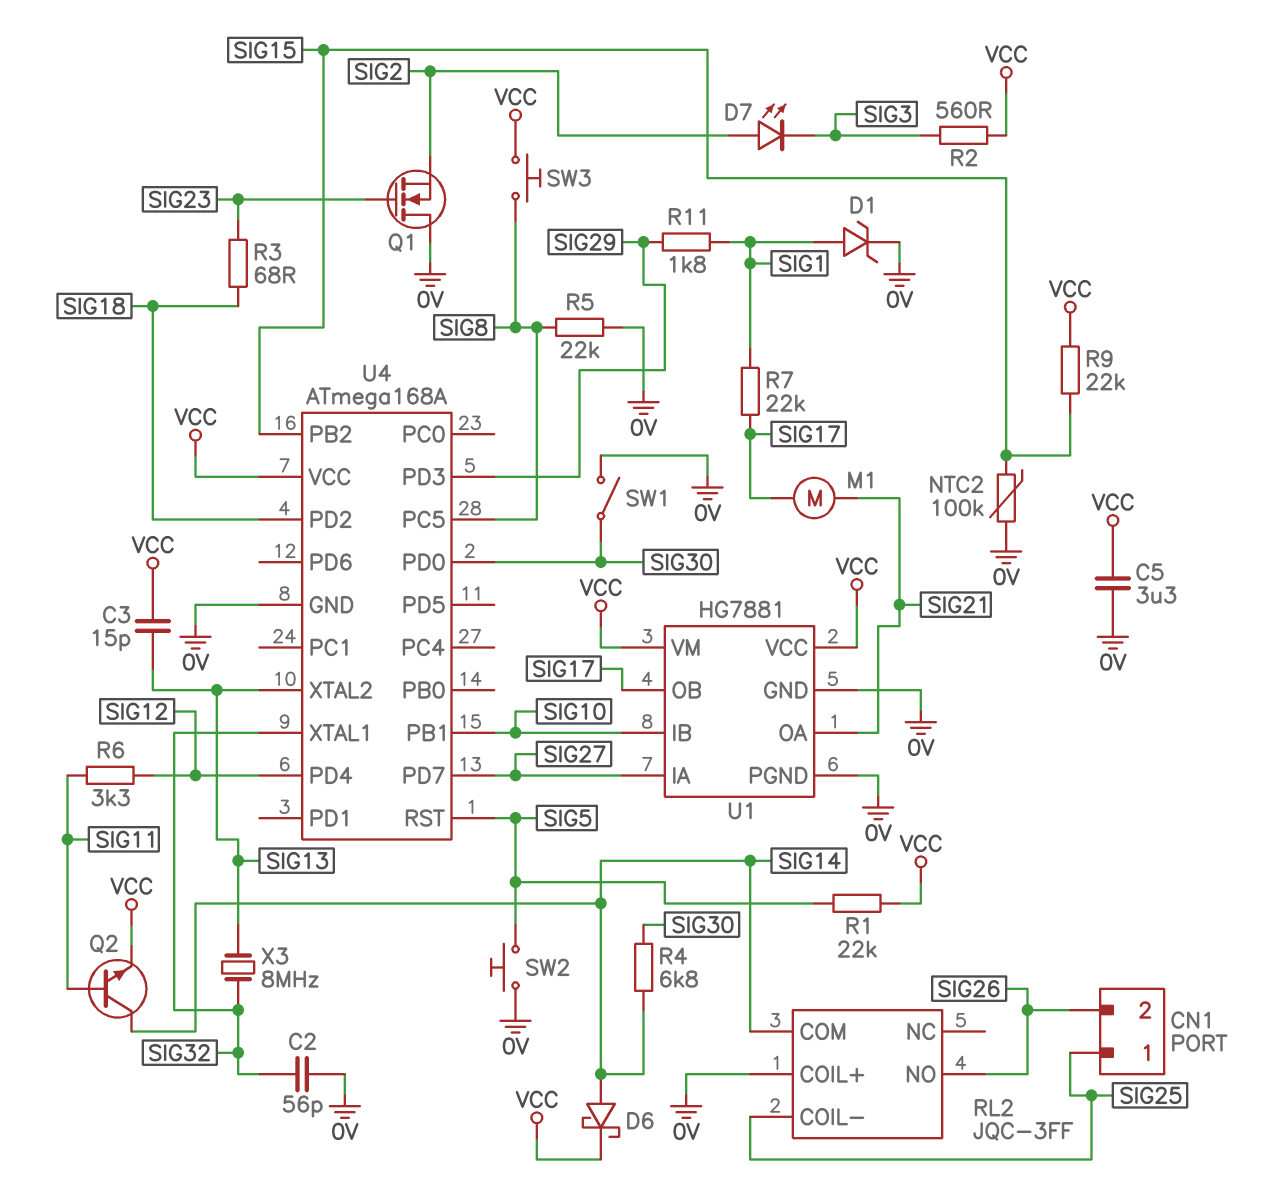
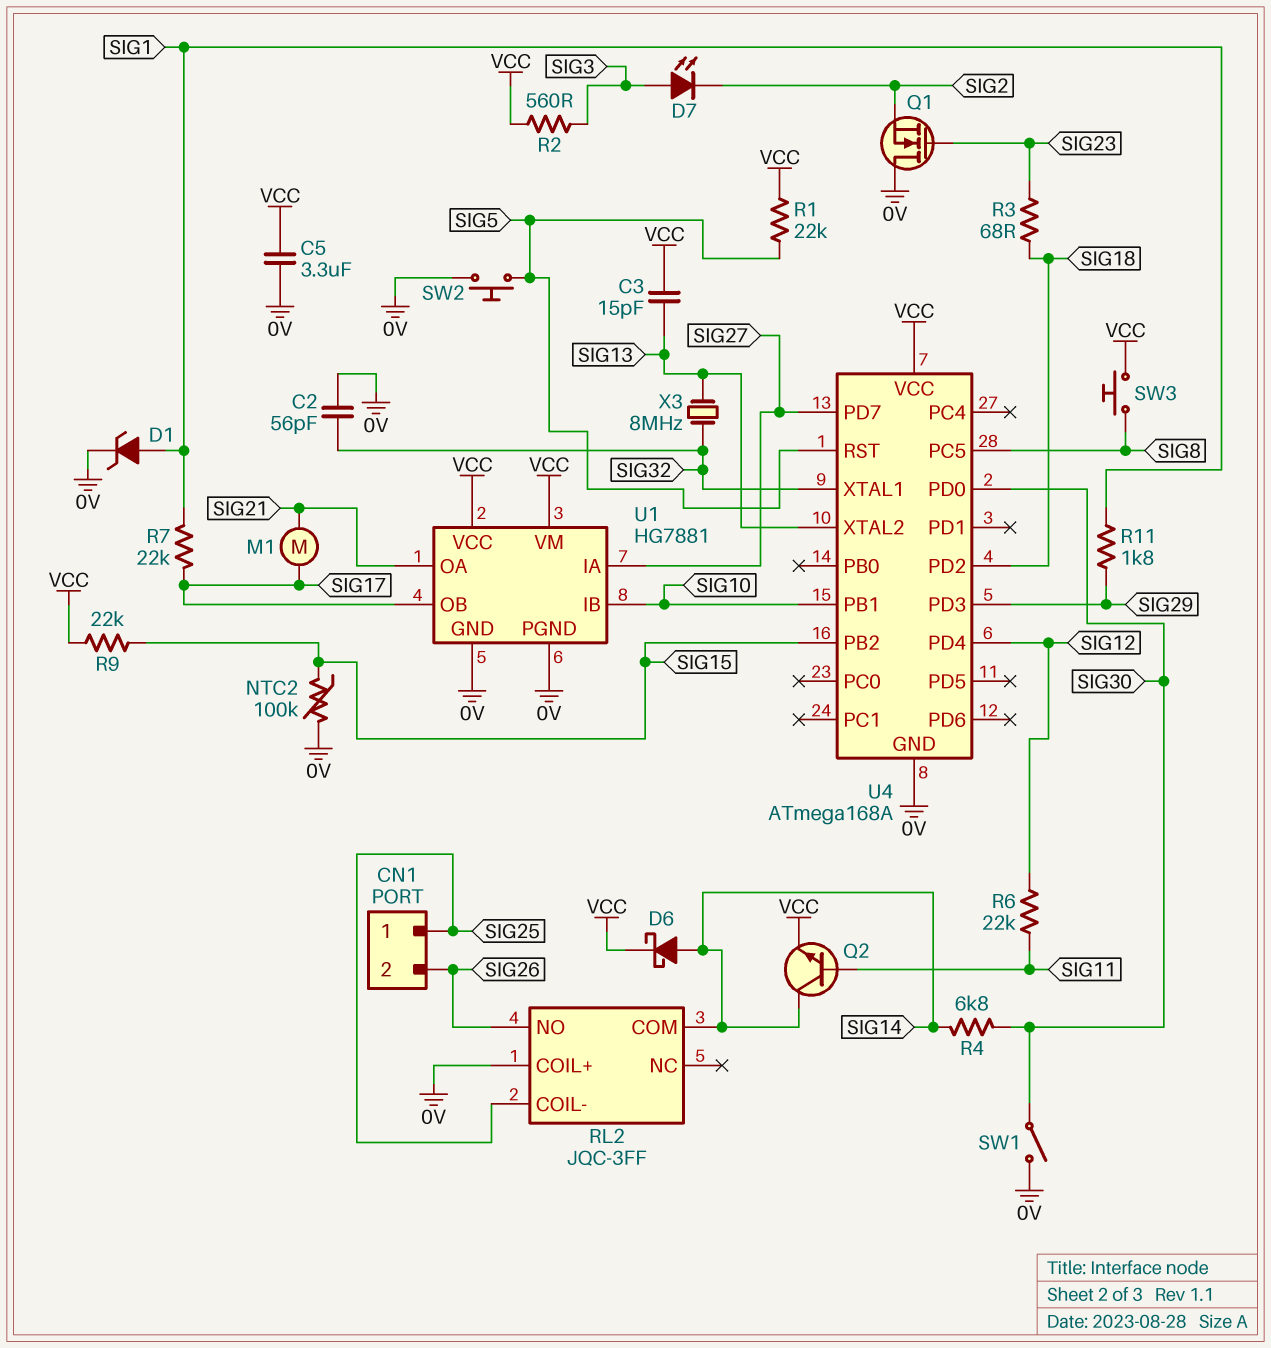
D7: LED (A SIG2, K SIG3) -> LED (A SIG3, K SIG2)
R5: 22k (0V, SIG8) -> none
R6: 3.3k (SIG11, SIG12) -> 22k (SIG11, SIG12)

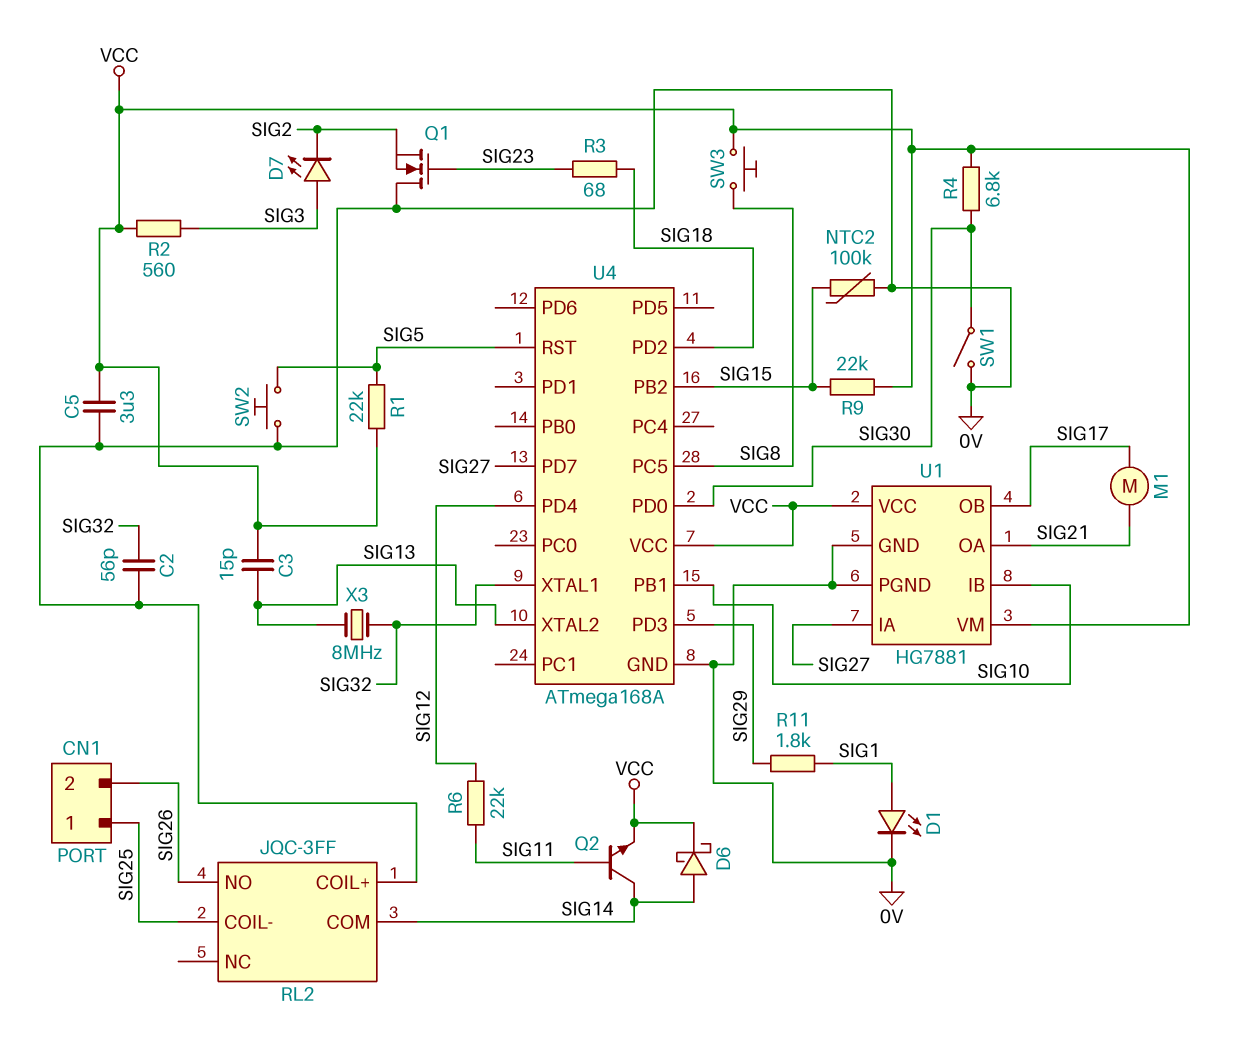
D1: zener (A SIG1, K 0V) -> LED (A SIG1, K 0V)
R4: 6.8k (SIG14, SIG30) -> 6.8k (SIG30, VCC)
R7: 22k (SIG1, SIG17) -> none

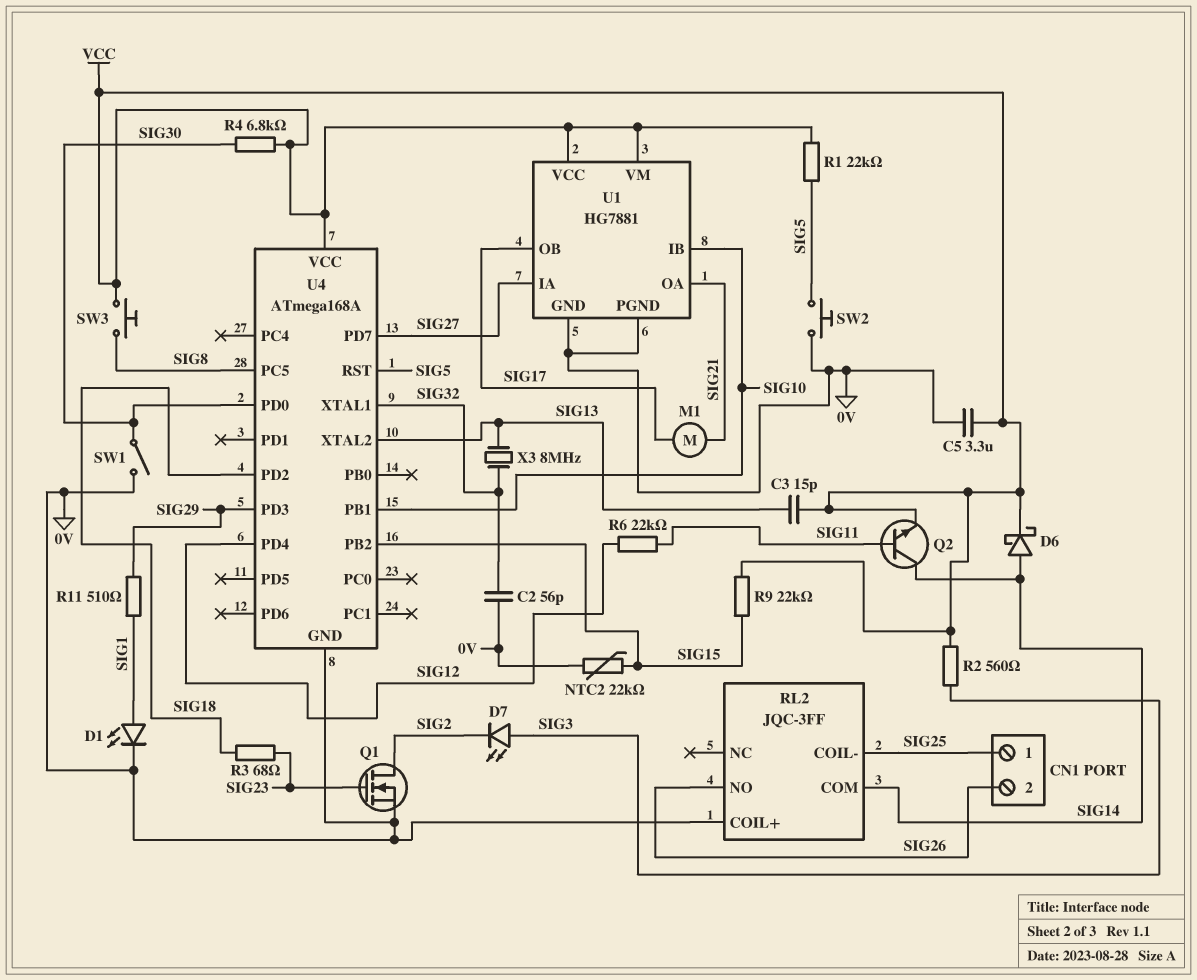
NTC2: 100k (0V, SIG15) -> 22k (0V, SIG15)
Q1: NMOS (G SIG23, D 0V, S SIG2) -> NMOS (G SIG23, D SIG2, S 0V)
R11: 1.8k (SIG1, SIG29) -> 510 (SIG1, SIG29)

